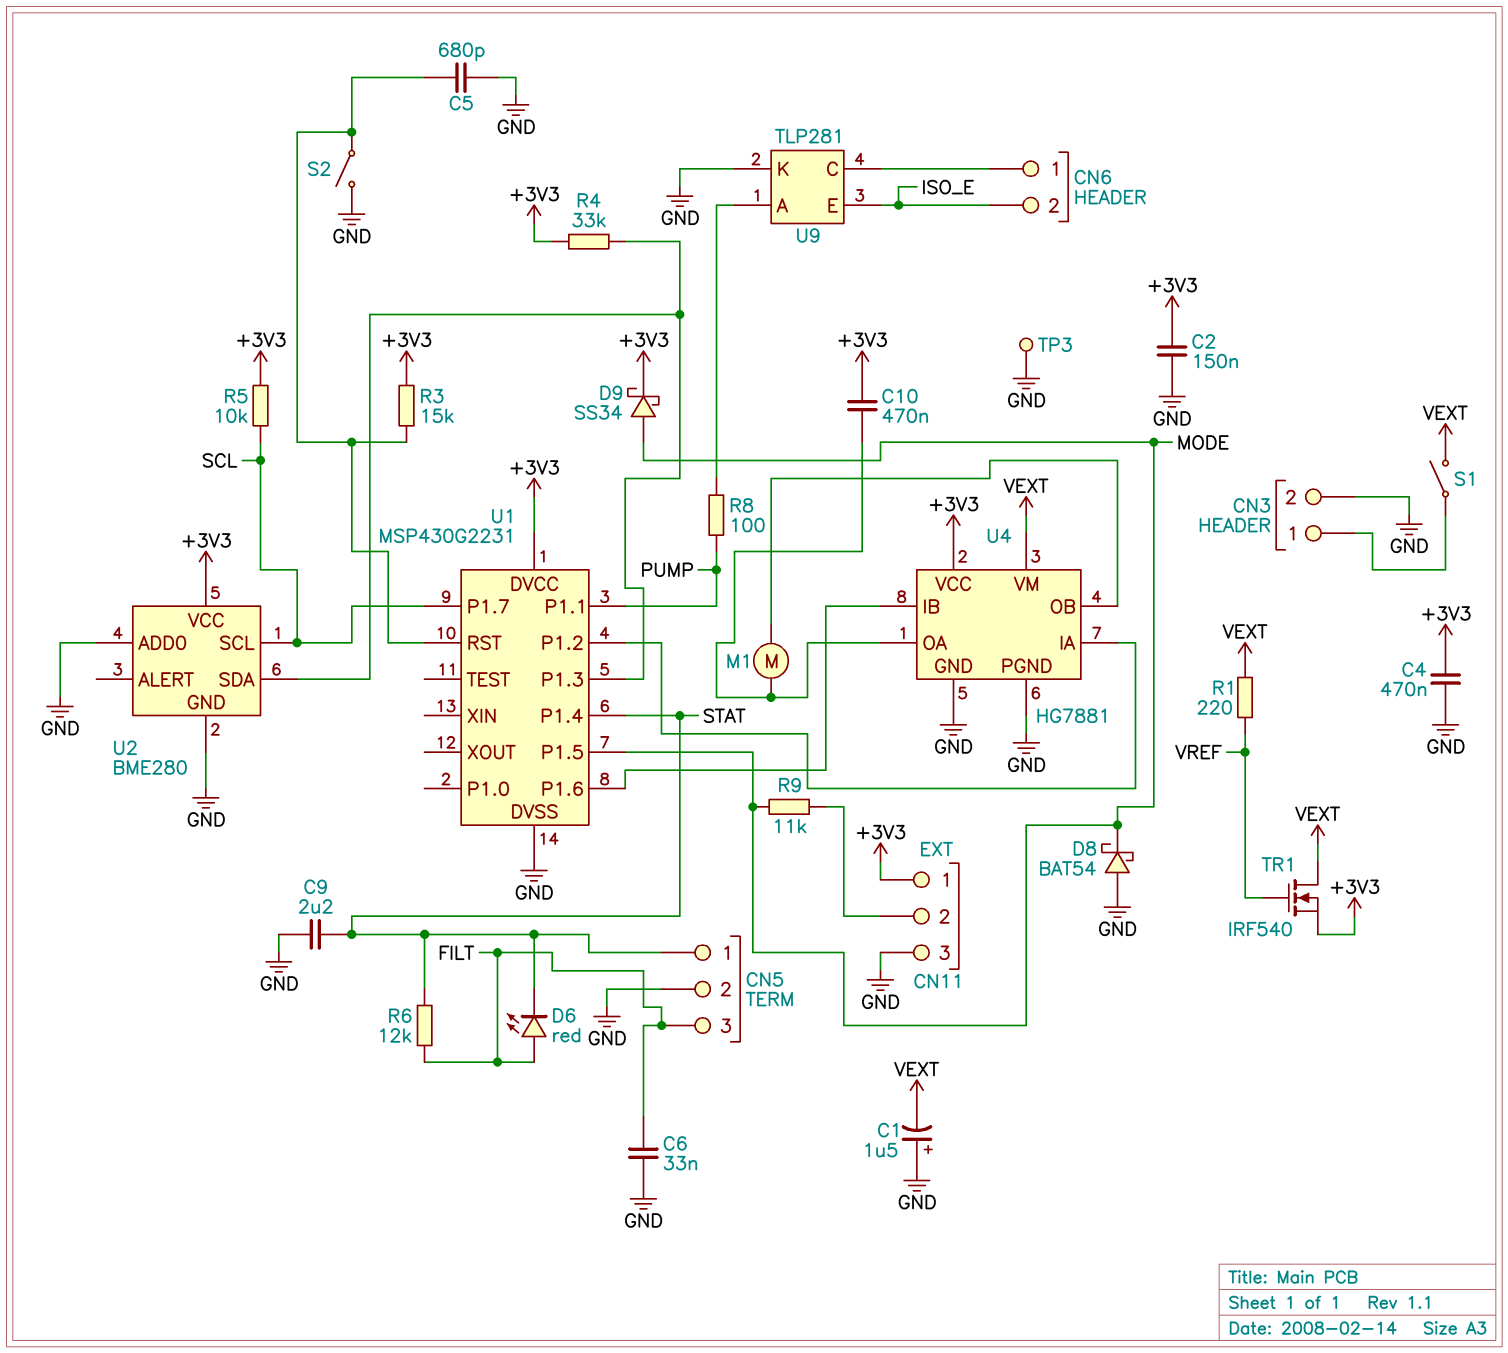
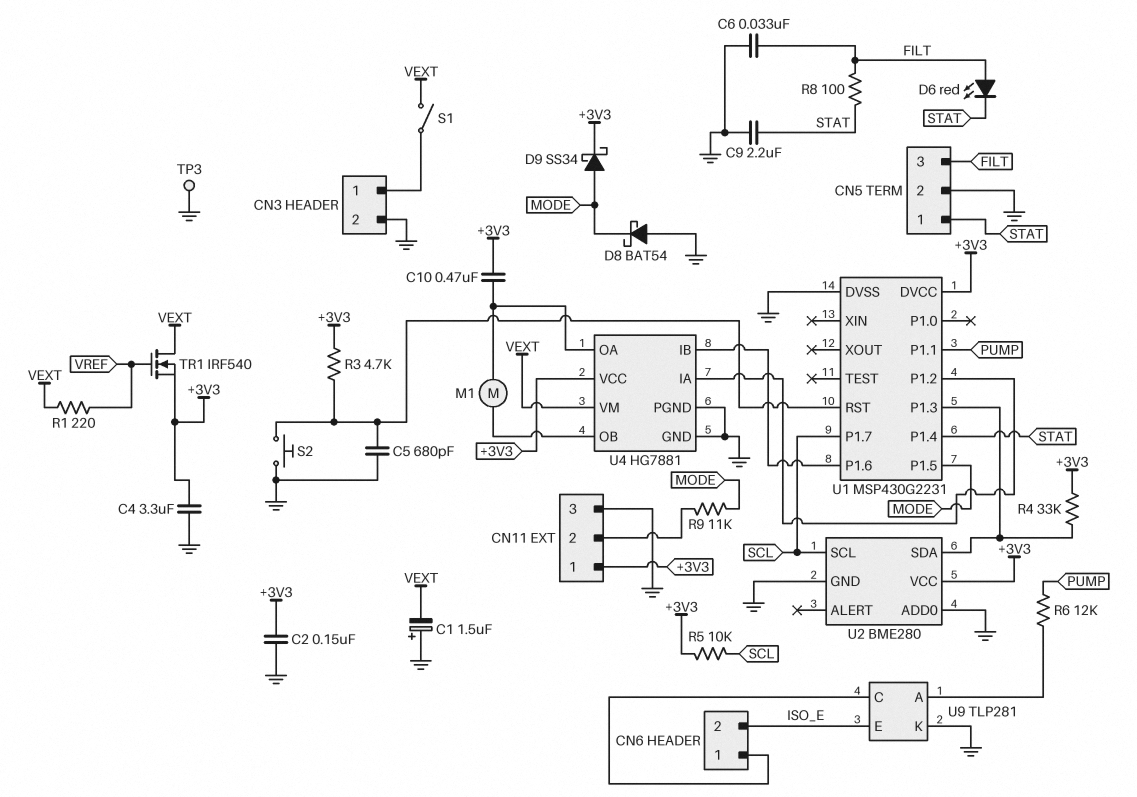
C4: 470nF (+3V3, GND) -> 3.3uF (+3V3, GND)
R3: 15k (+3V3, U1/RST) -> 4.7k (+3V3, U1/RST)
R6: 12k (FILT, STAT) -> 12k (PUMP, U9/A)
R8: 100 (PUMP, U9/A) -> 100 (FILT, STAT)
S2: switch (GND, U1/RST) -> button (GND, U1/RST)

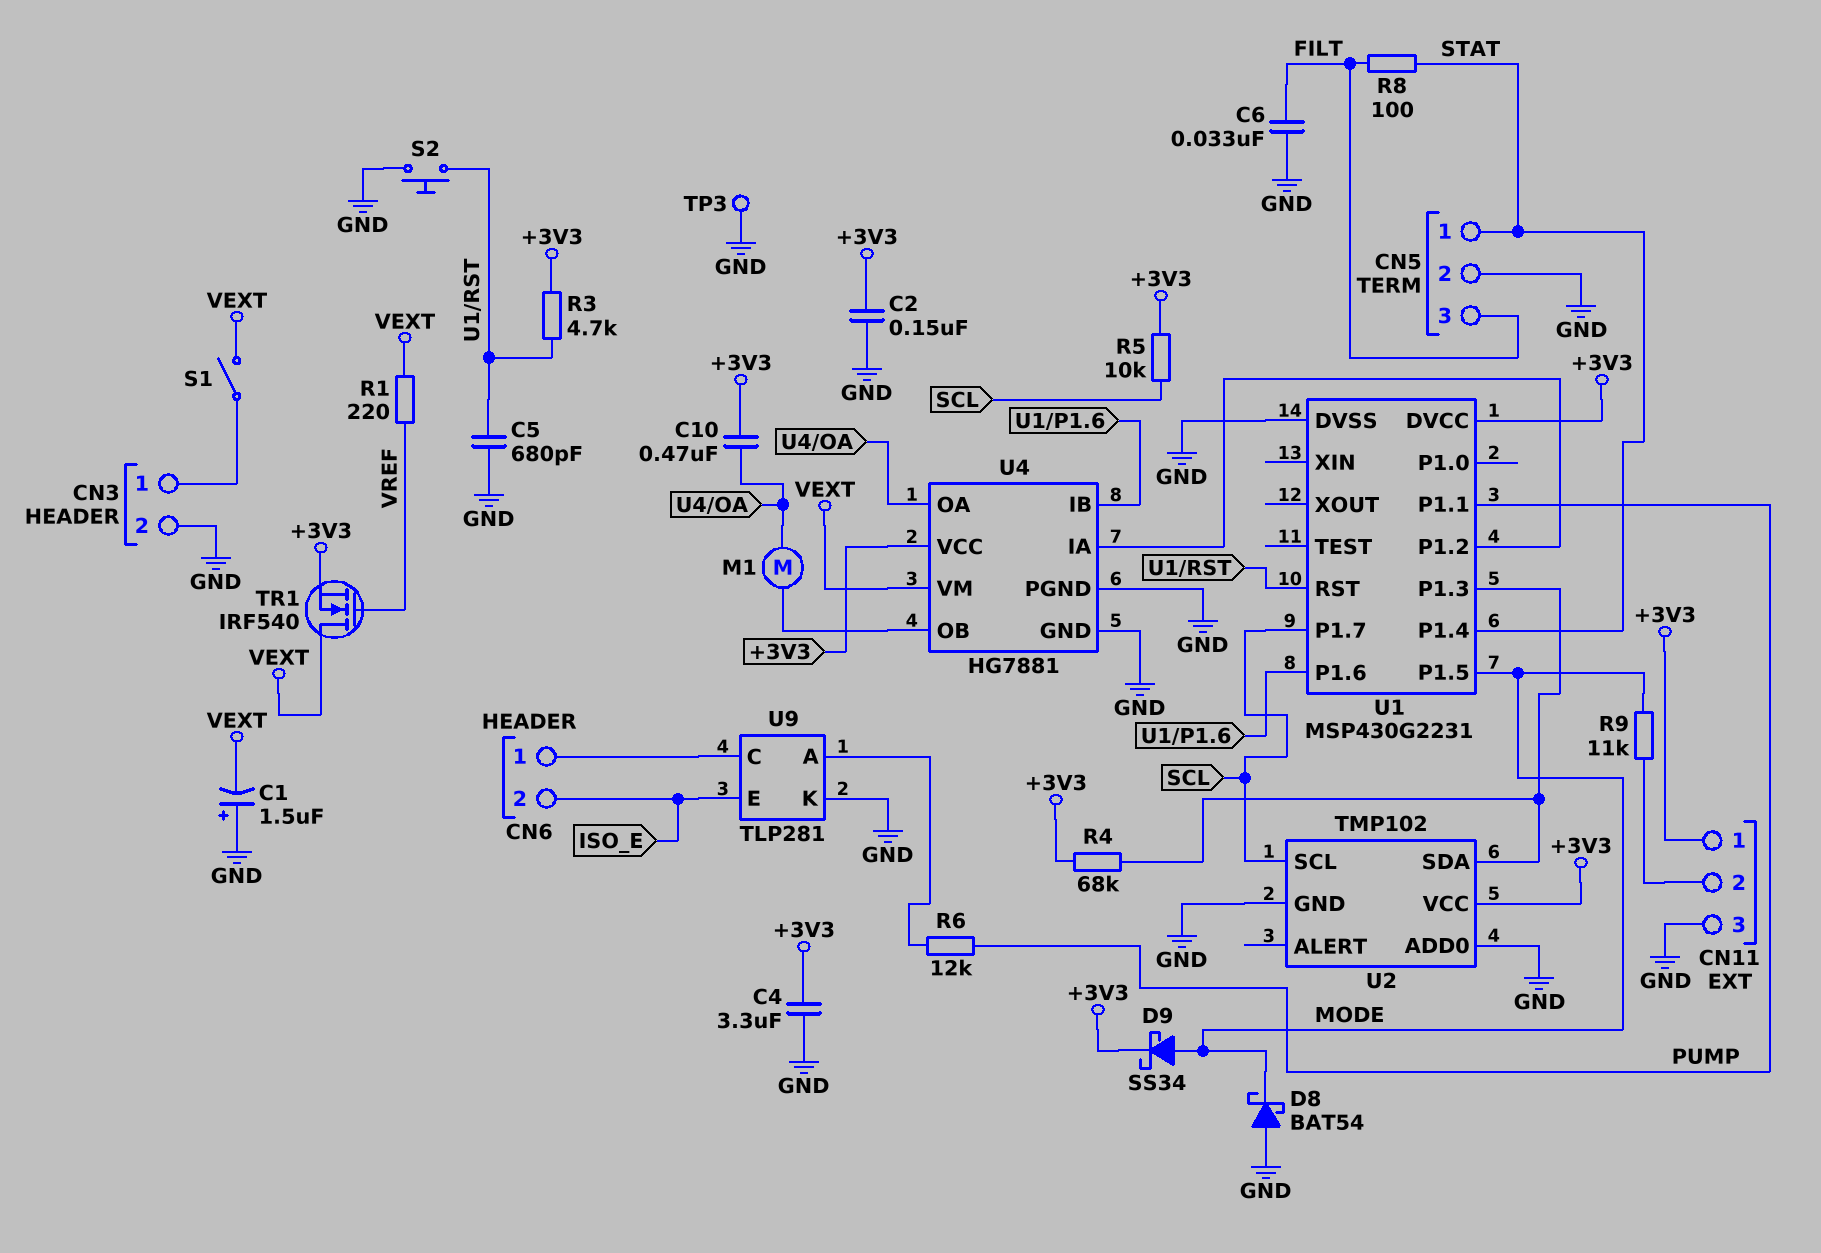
C9: 2.2uF (GND, STAT) -> none
D6: LED red (A FILT, K STAT) -> none
R4: 33k (+3V3, U1/P1.3) -> 68k (+3V3, U1/P1.3)
U2: BME280 -> TMP102

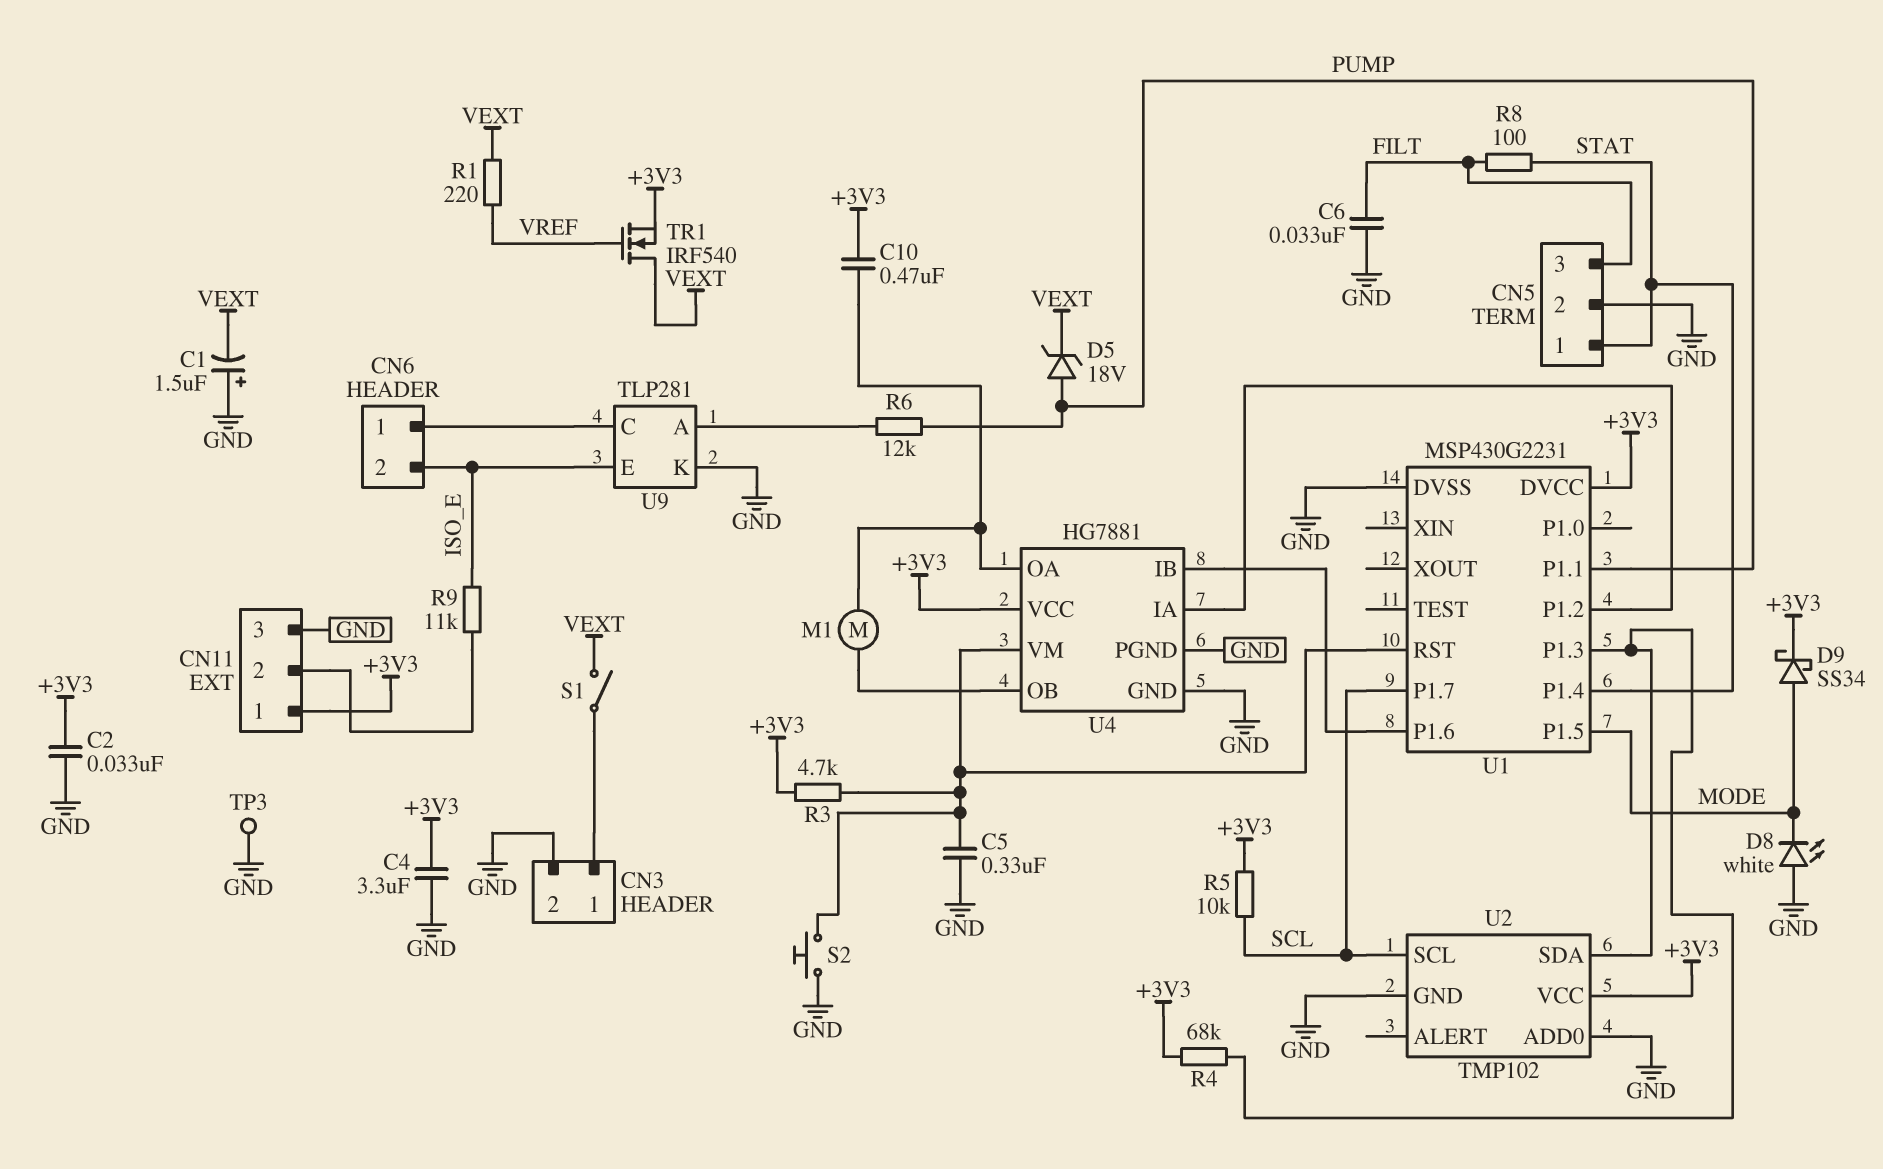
C2: 150nF (+3V3, GND) -> 33nF (+3V3, GND)
C5: 680pF (GND, U1/RST) -> 330nF (GND, U1/RST)
D5: none -> zener 18V (A PUMP, K VEXT)
D8: schottky BAT54 (A GND, K MODE) -> LED white (A GND, K MODE)
R9: 11k (CN11/2, MODE) -> 11k (CN11/2, ISO_E)
U4 pin VM: VEXT -> U1/RST

